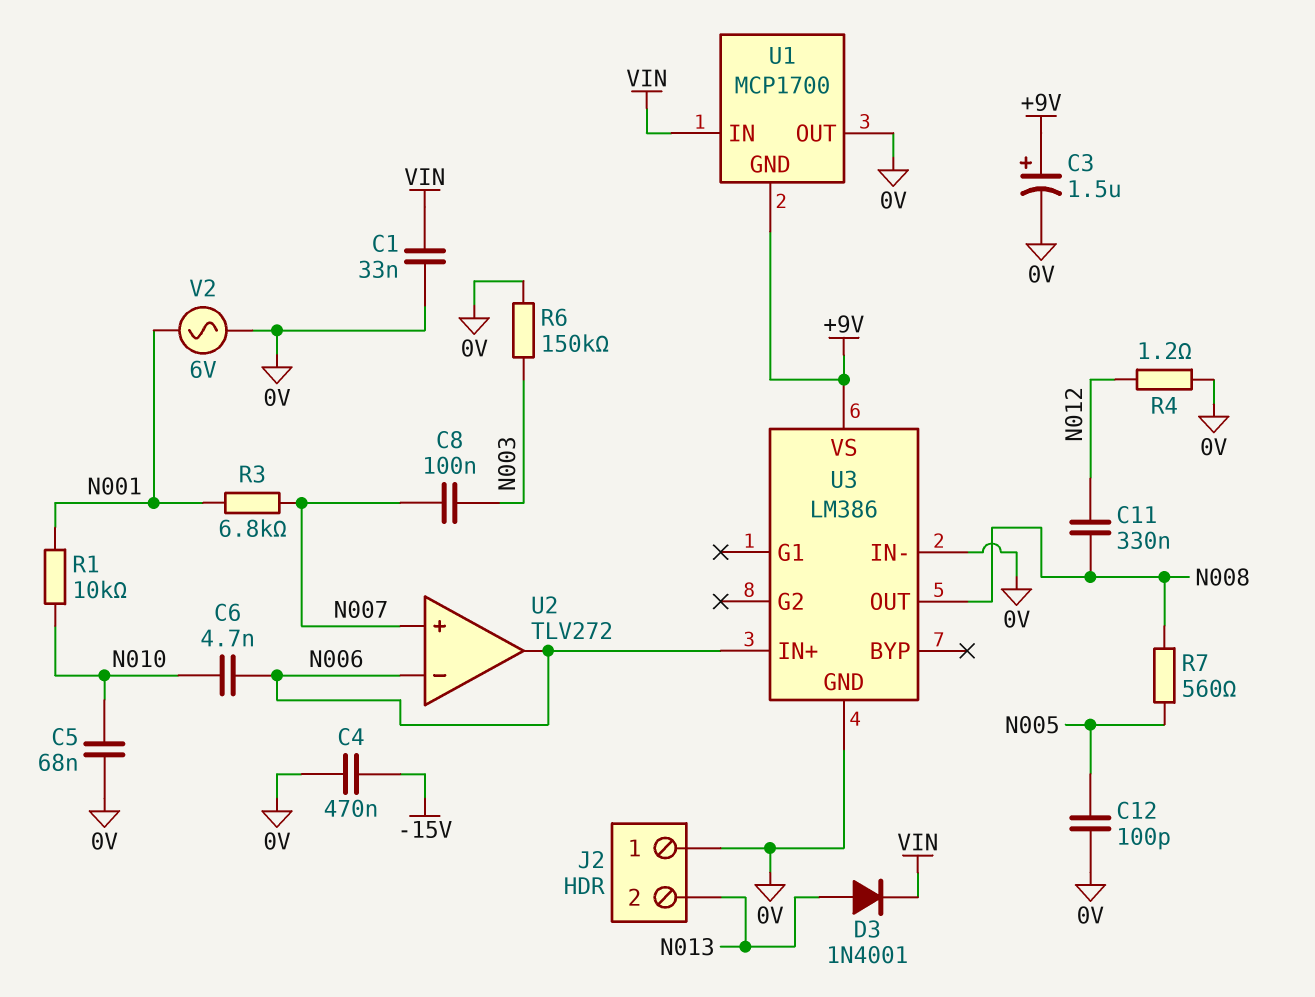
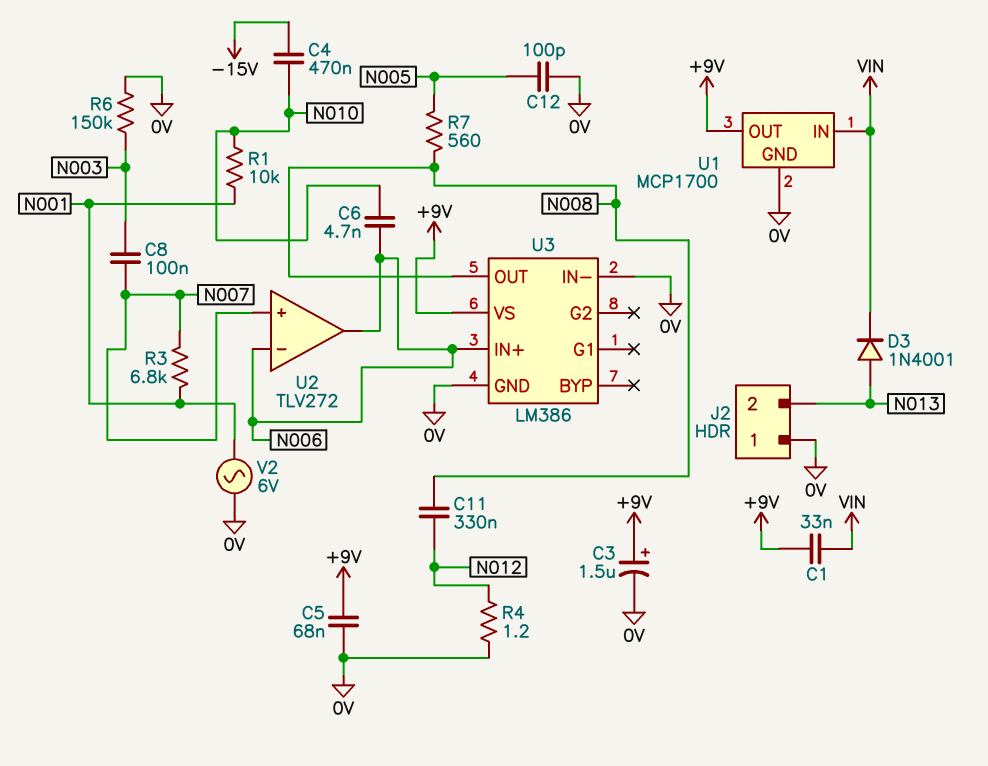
C1: 33nF (0V, VIN) -> 33nF (+9V, VIN)
C4: 470nF (-15V, 0V) -> 470nF (-15V, N010)
C5: 68nF (0V, N010) -> 68nF (+9V, 0V)
U1 pin GND: +9V -> 0V
U1 pin OUT: 0V -> +9V

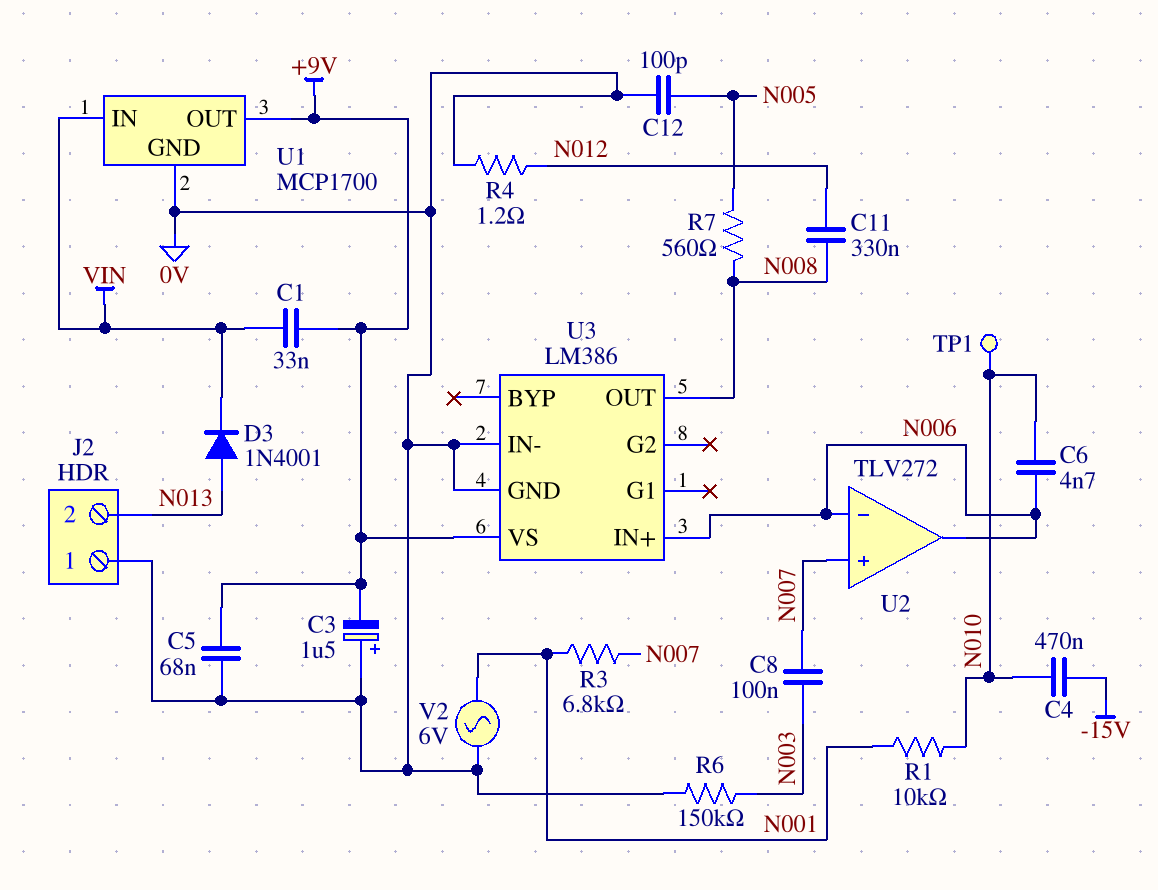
C3: 1.5uF (plus +9V, minus 0V) -> 1.5uF (plus 0V, minus +9V)
TP1: none -> test point (N010)

